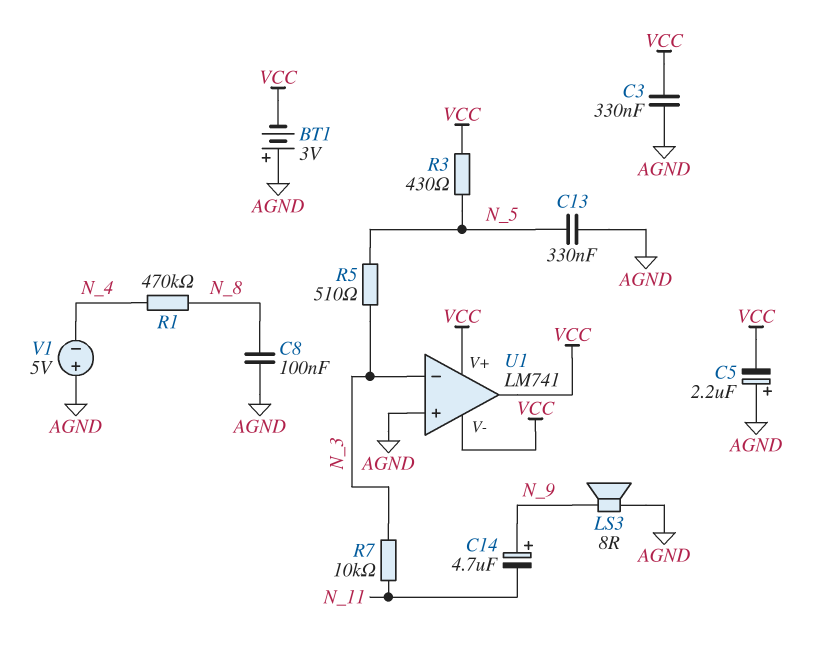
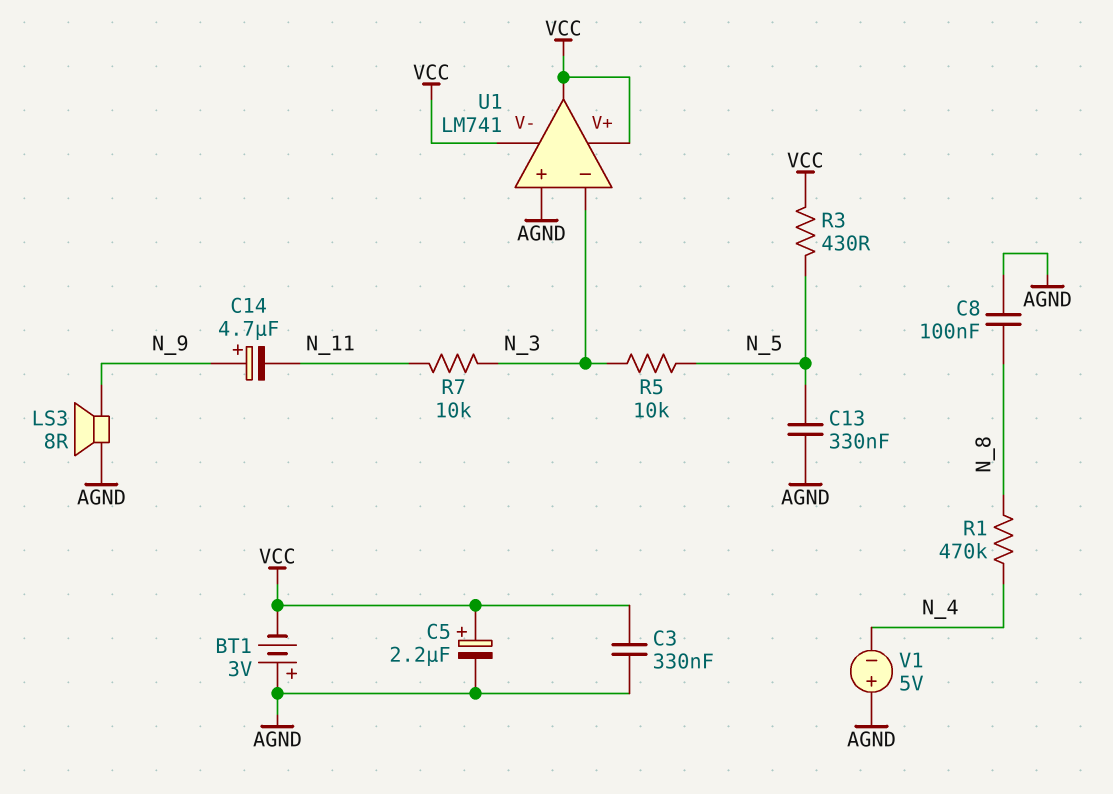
C5: 2.2uF (plus AGND, minus VCC) -> 2.2uF (plus VCC, minus AGND)
R5: 510 (N_3, N_5) -> 10k (N_3, N_5)

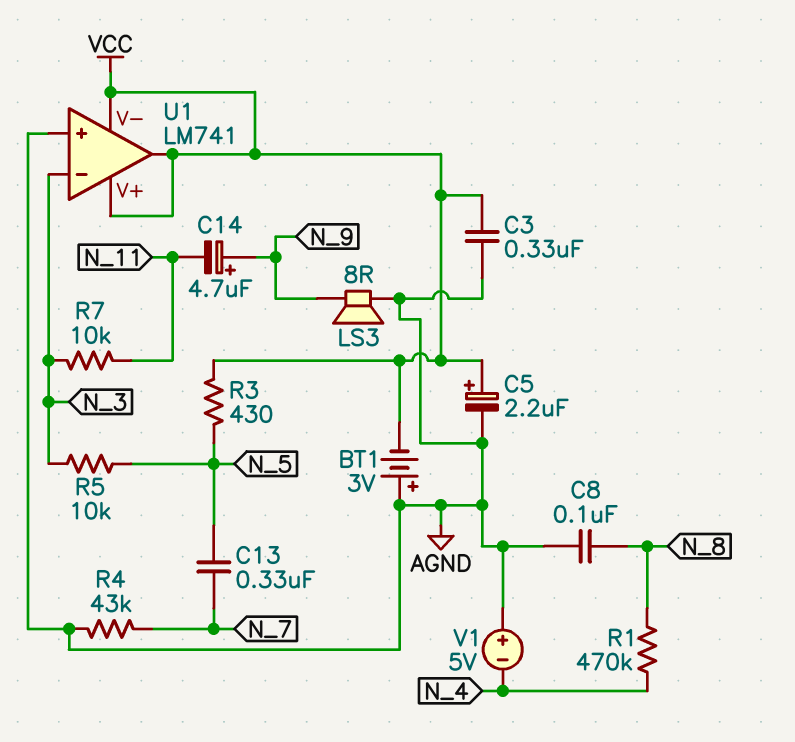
C13: 330nF (AGND, N_5) -> 330nF (N_5, N_7)
R4: none -> 43k (AGND, N_7)

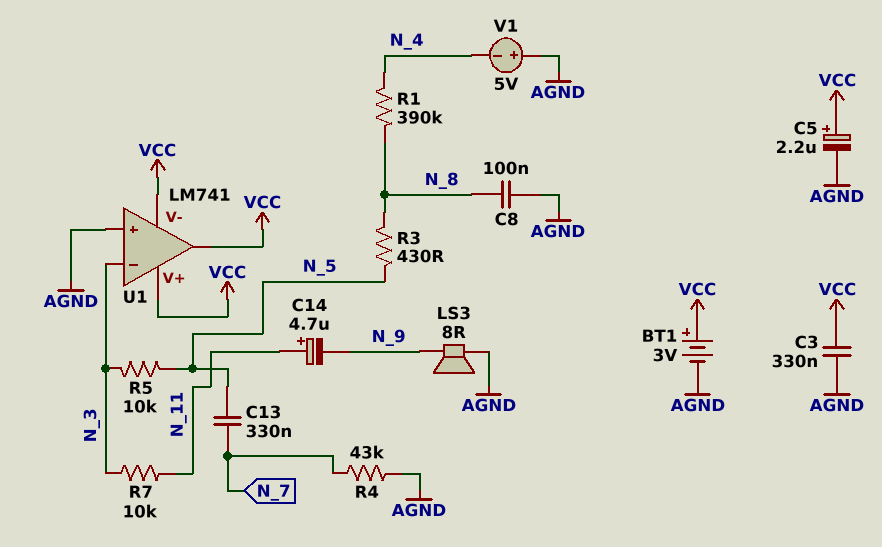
BT1: 3V (plus AGND, minus VCC) -> 3V (plus VCC, minus AGND)
C14: 4.7uF (plus N_9, minus N_11) -> 4.7uF (plus N_11, minus N_9)
R1: 470k (N_4, N_8) -> 390k (N_4, N_8)
R3: 430 (N_5, VCC) -> 430 (N_5, N_8)

